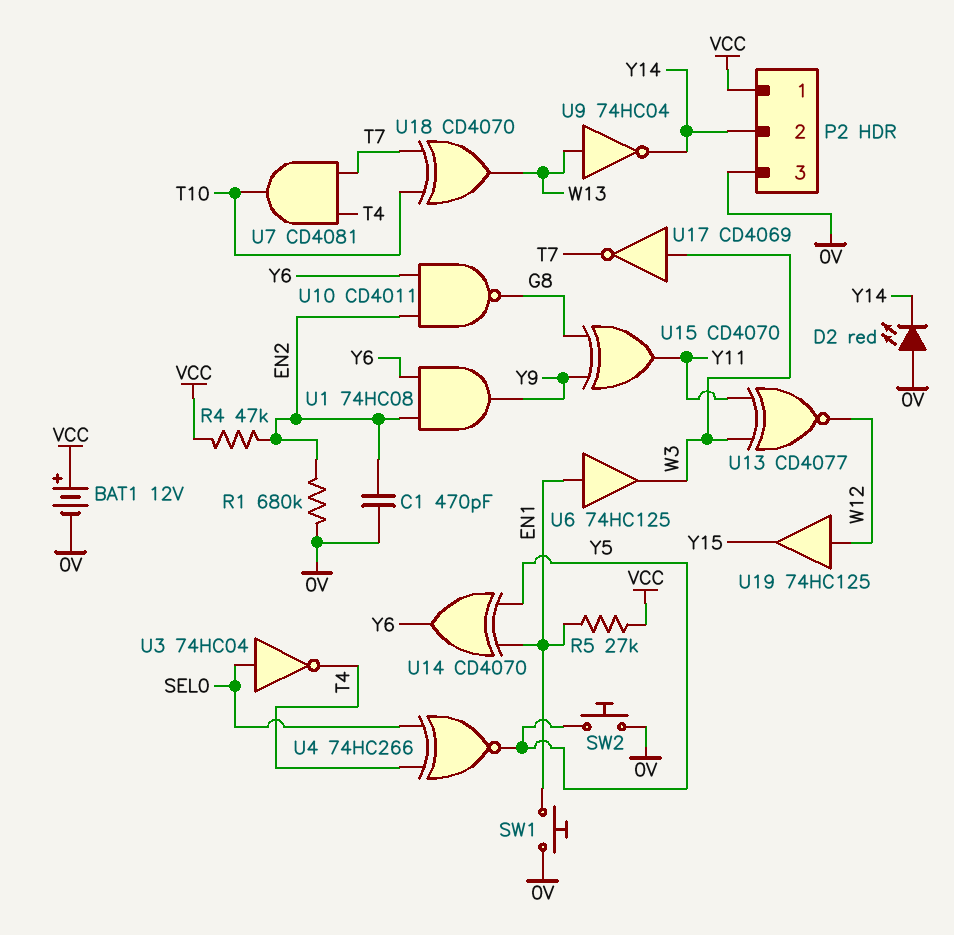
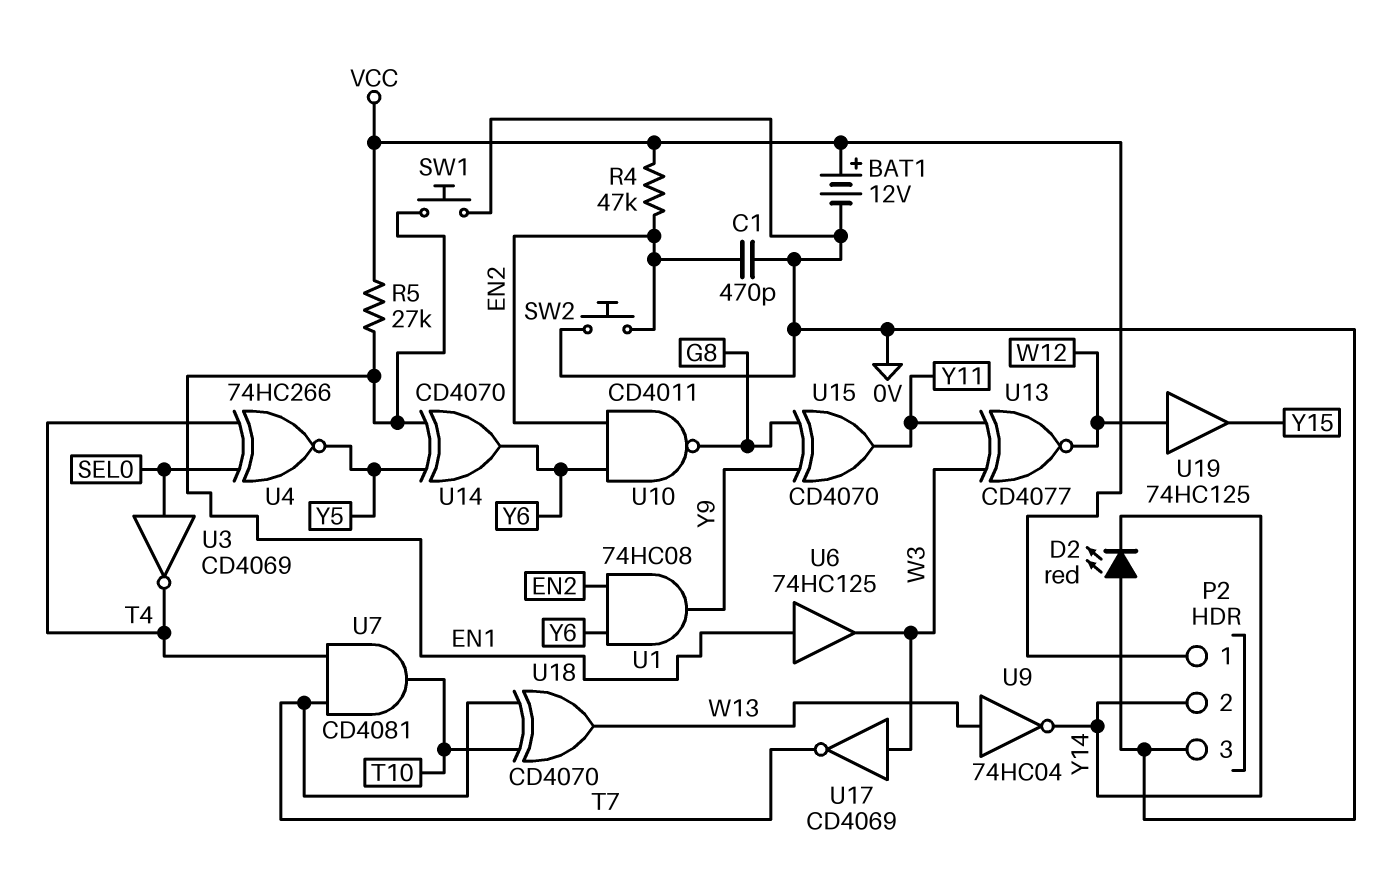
R1: 680k (0V, EN2) -> none
SW2: button (0V, Y5) -> button (0V, EN2)
U3: NOT 74HC04 (in SEL0, out T4) -> NOT CD4069 (in SEL0, out T4)

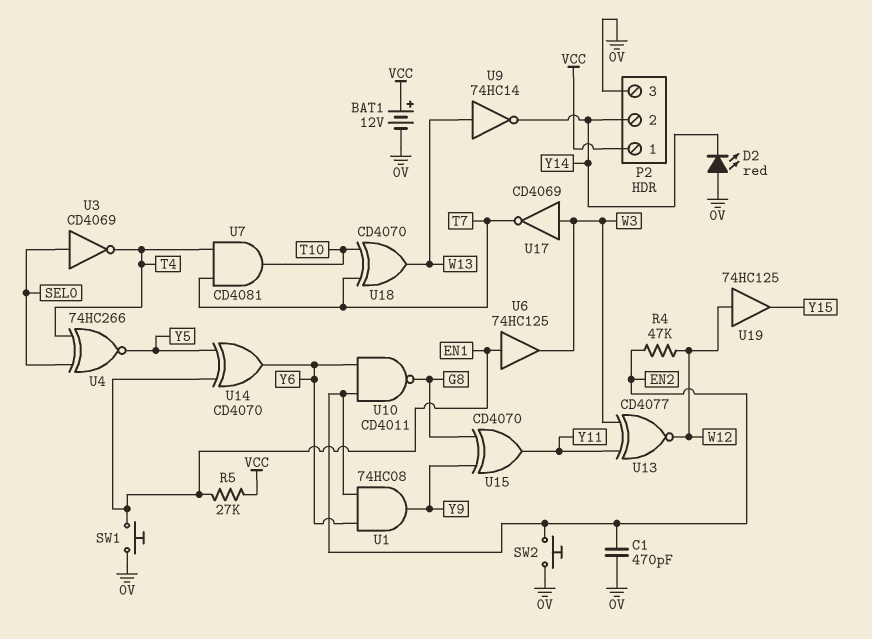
R4: 47k (EN2, VCC) -> 47k (EN2, W12)
U9: NOT 74HC04 (in W13, out Y14) -> NOT 74HC14 (in W13, out Y14)

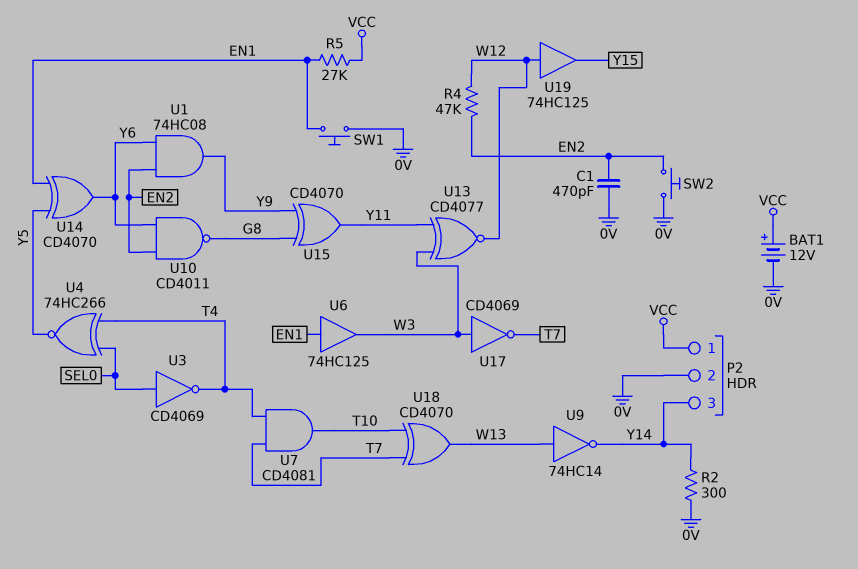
D2: LED red (A 0V, K Y14) -> none
P2 pin 2: Y14 -> 0V
P2 pin 3: 0V -> Y14
R2: none -> 300 (0V, Y14)

